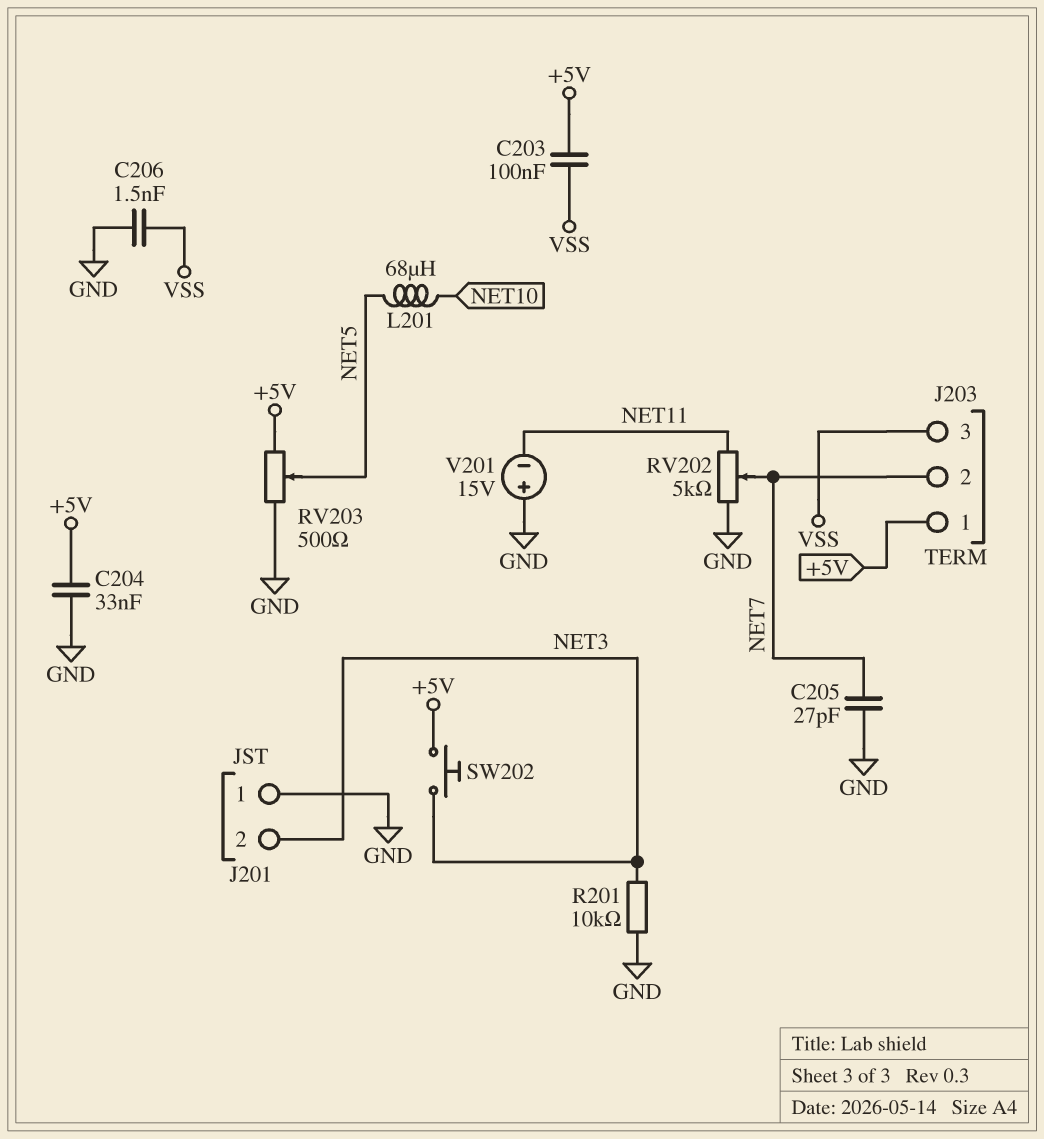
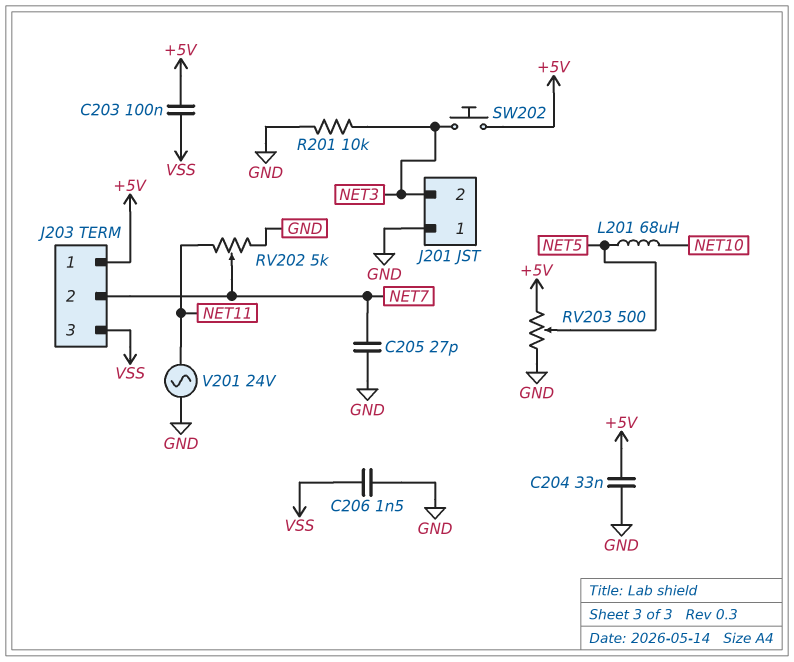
V201: 15V (plus GND, minus NET11) -> AC 24V (GND, NET11)

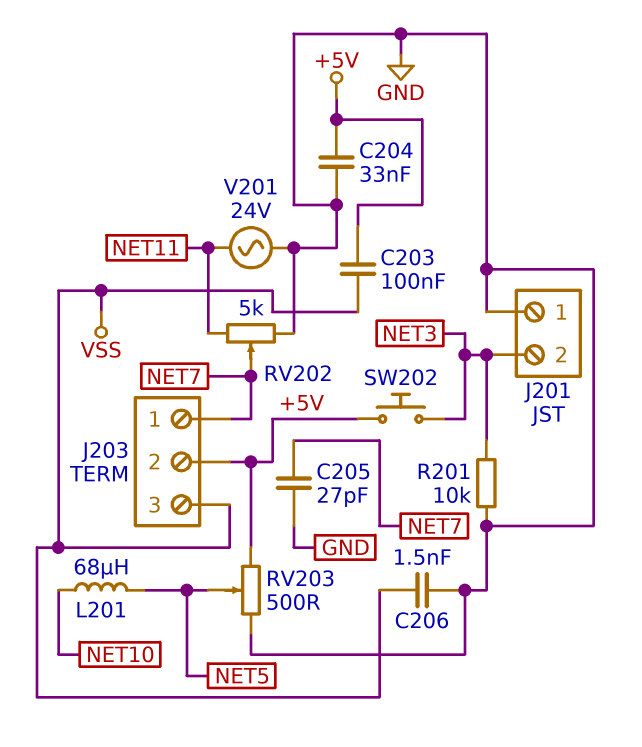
J203 pin 1: +5V -> NET7
J203 pin 2: NET7 -> +5V

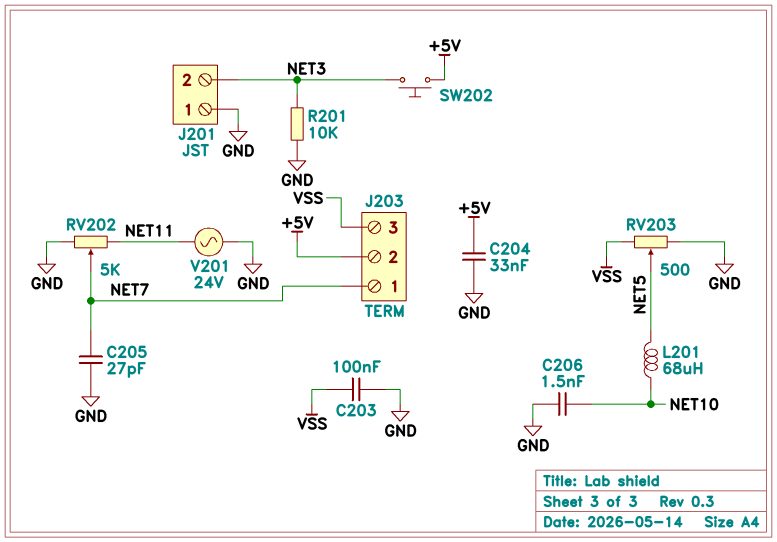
C203: 100nF (+5V, VSS) -> 100nF (GND, VSS)
C206: 1.5nF (GND, VSS) -> 1.5nF (GND, NET10)
RV203: 500 (+5V, GND, wiper NET5) -> 500 (GND, VSS, wiper NET5)

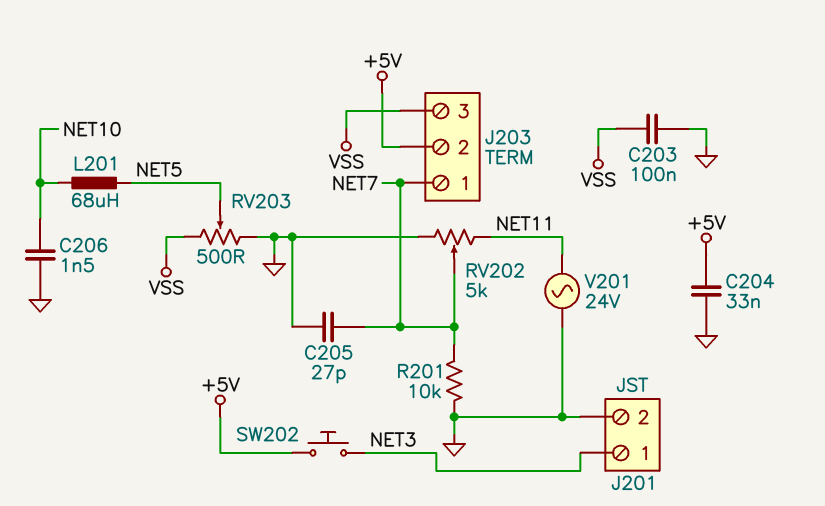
J201 pin 1: GND -> NET3
J201 pin 2: NET3 -> GND
R201: 10k (GND, NET3) -> 10k (GND, NET7)

